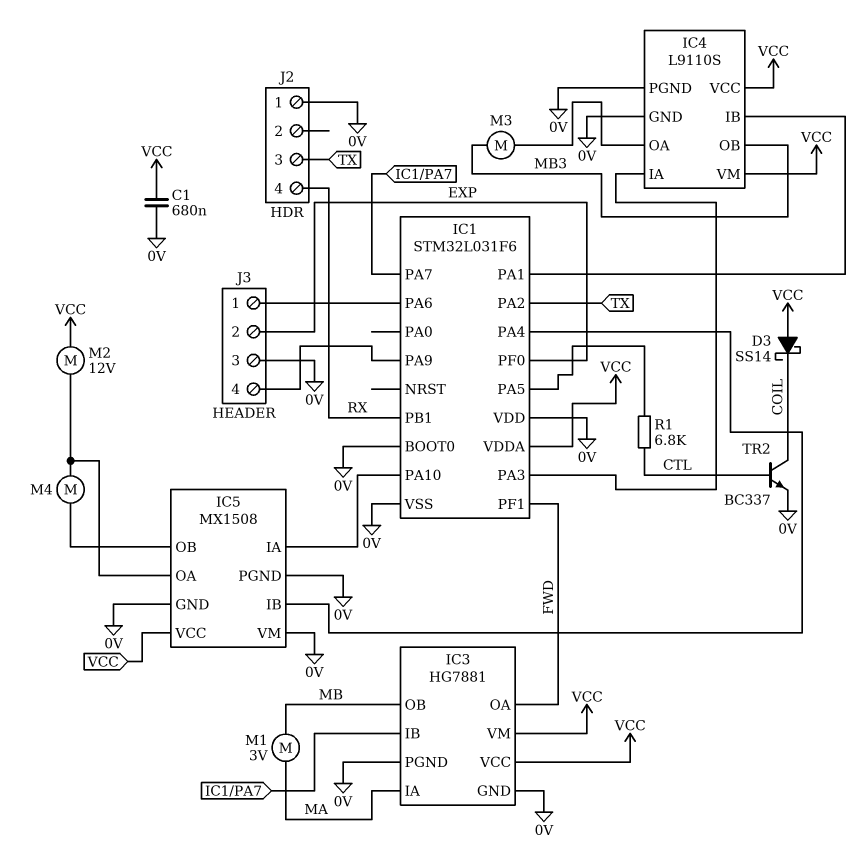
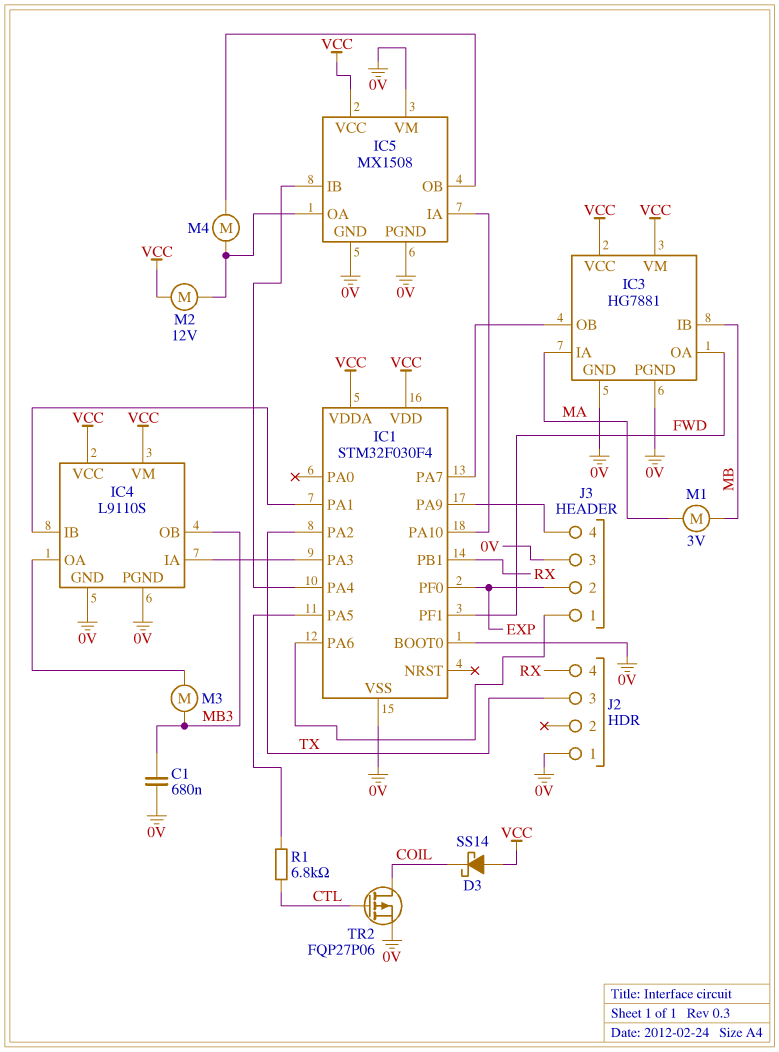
C1: 680nF (0V, VCC) -> 680nF (0V, MB3)
IC1: STM32L031F6 -> STM32F030F4
IC1 pin VDD: 0V -> VCC
IC3 pin IB: IC1/PA7 -> MB
IC3 pin OB: MB -> IC1/PA7
TR2: NPN BC337 (B CTL, C COIL, E 0V) -> PMOS FQP27P06 (G CTL, D COIL, S 0V)

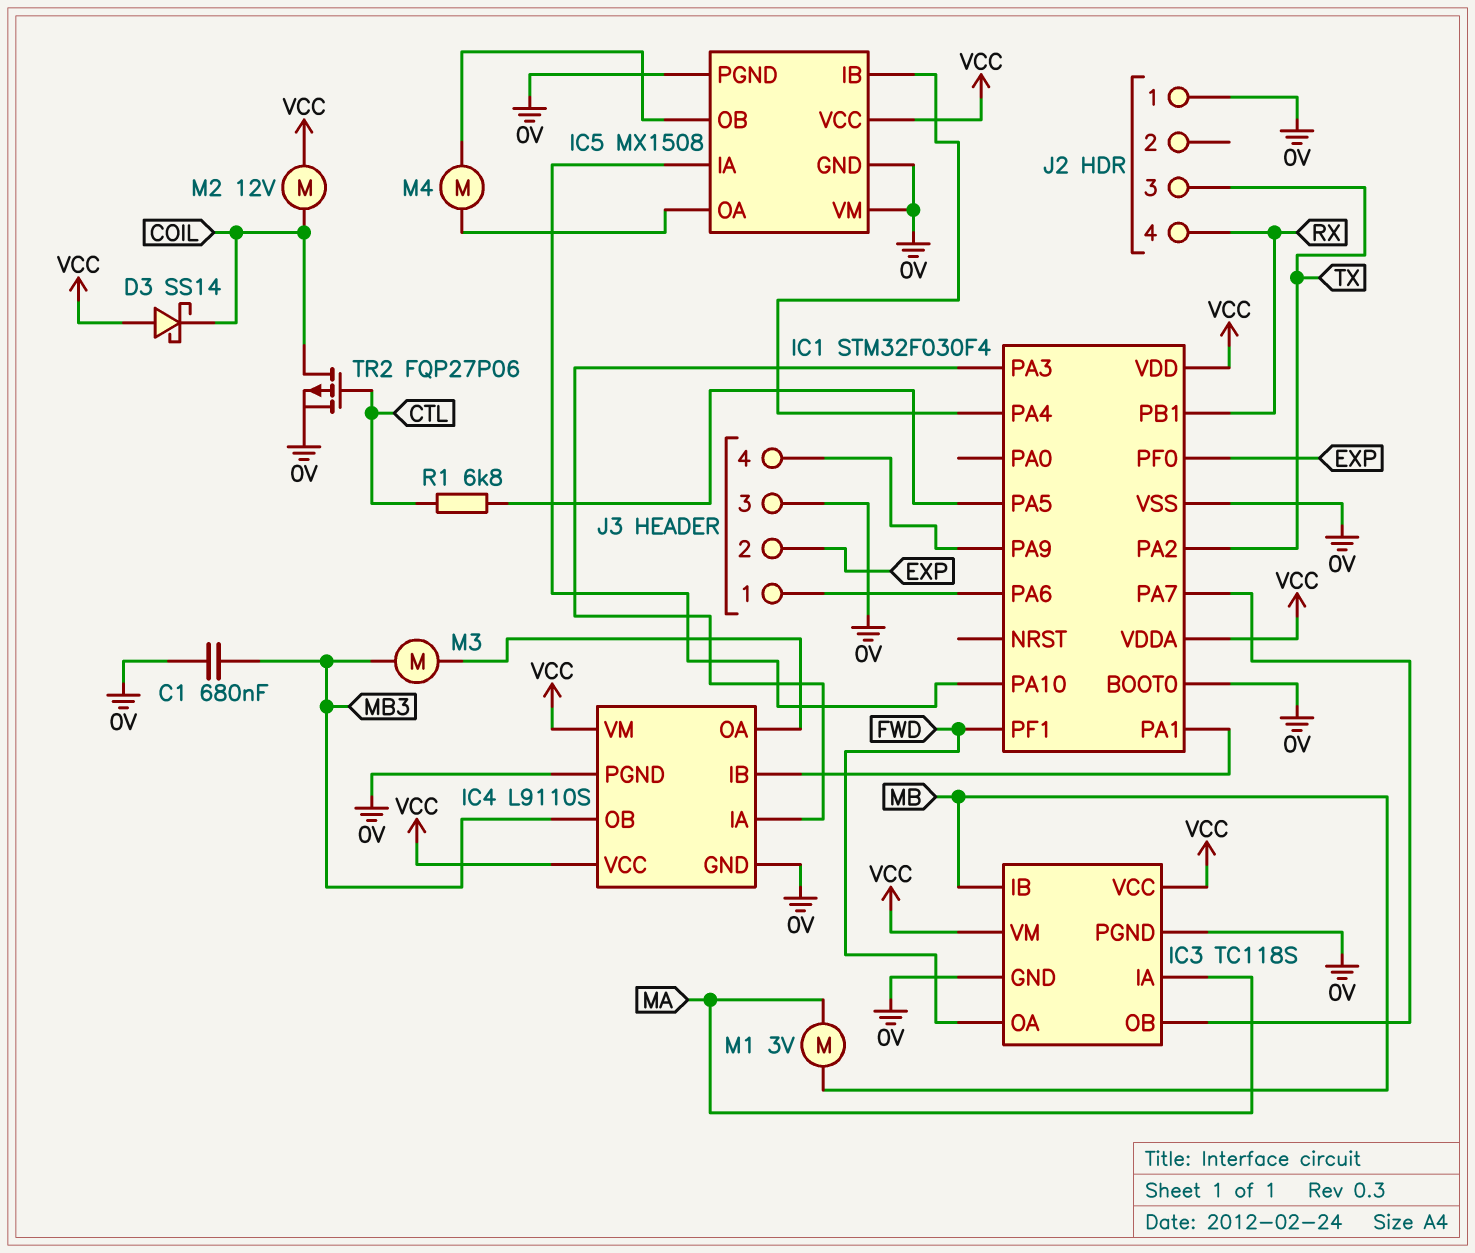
IC3: HG7881 -> TC118S
M2: motor 12V (IC5/OA, VCC) -> motor 12V (COIL, VCC)

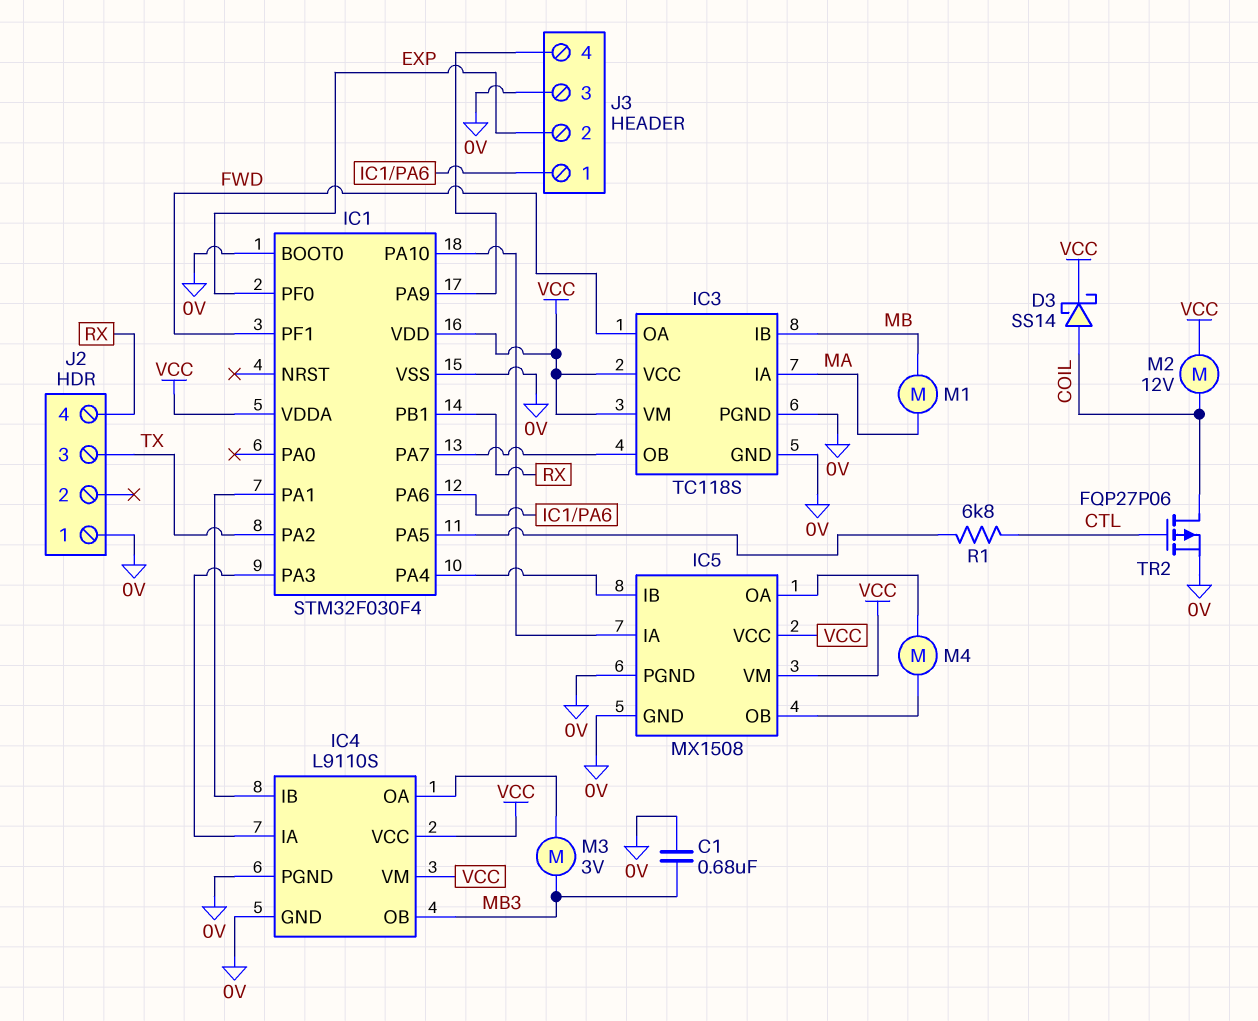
D3: schottky SS14 (A VCC, K COIL) -> schottky SS14 (A COIL, K VCC)
IC5 pin VM: 0V -> VCC
M1: motor 3V (MA, MB) -> motor (MA, MB)
M3: motor (IC4/OA, MB3) -> motor 3V (IC4/OA, MB3)

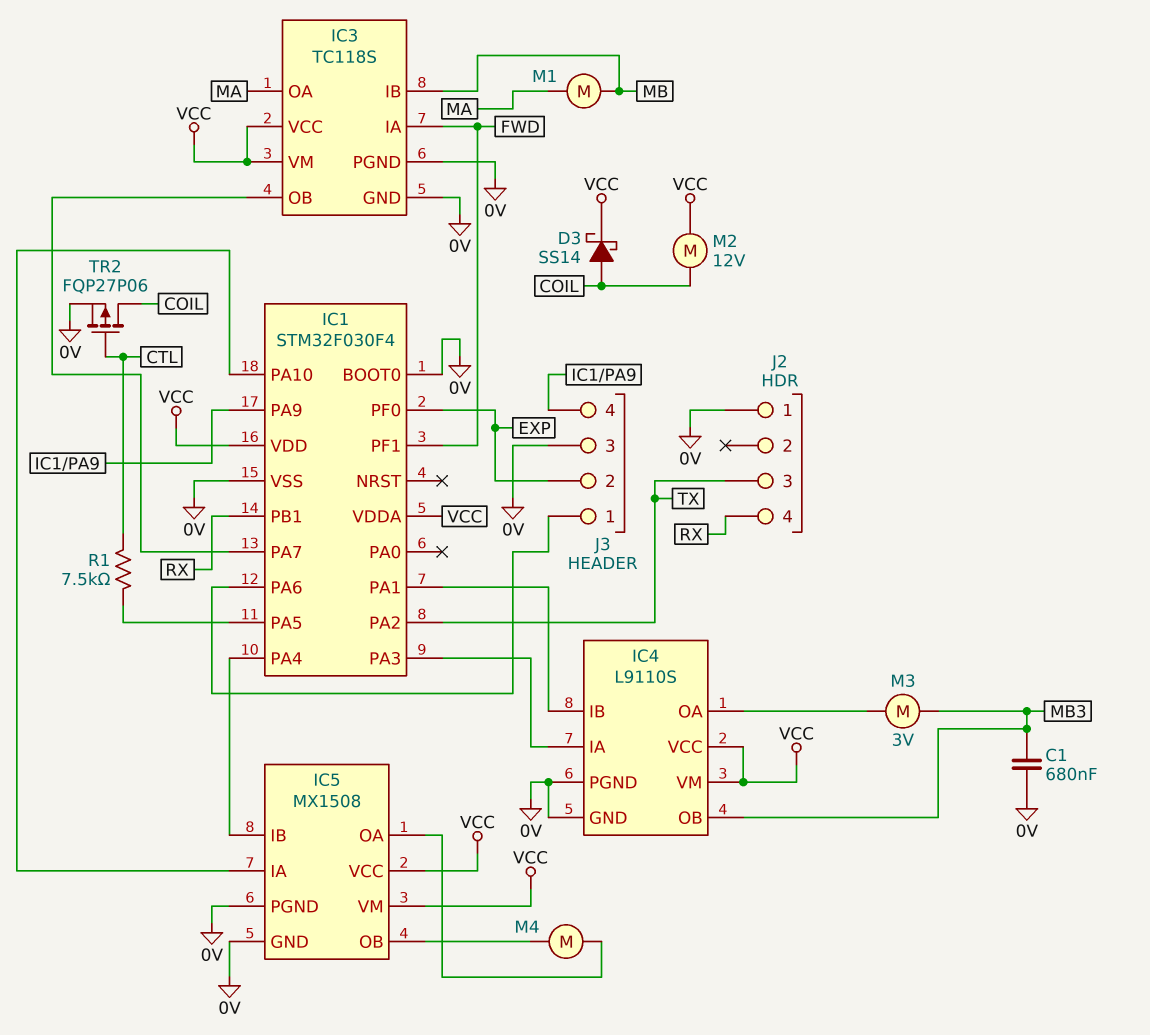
IC3 pin IA: MA -> FWD
IC3 pin OA: FWD -> MA
R1: 6.8k (CTL, IC1/PA5) -> 7.5k (CTL, IC1/PA5)

